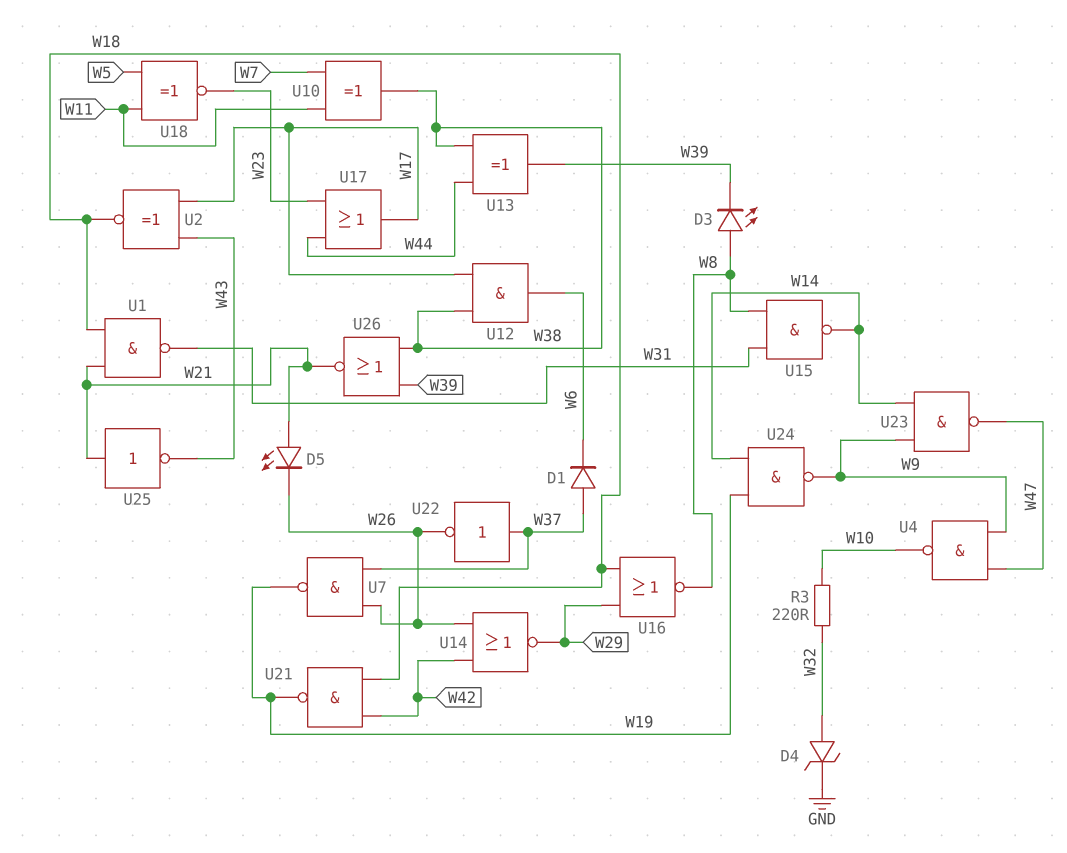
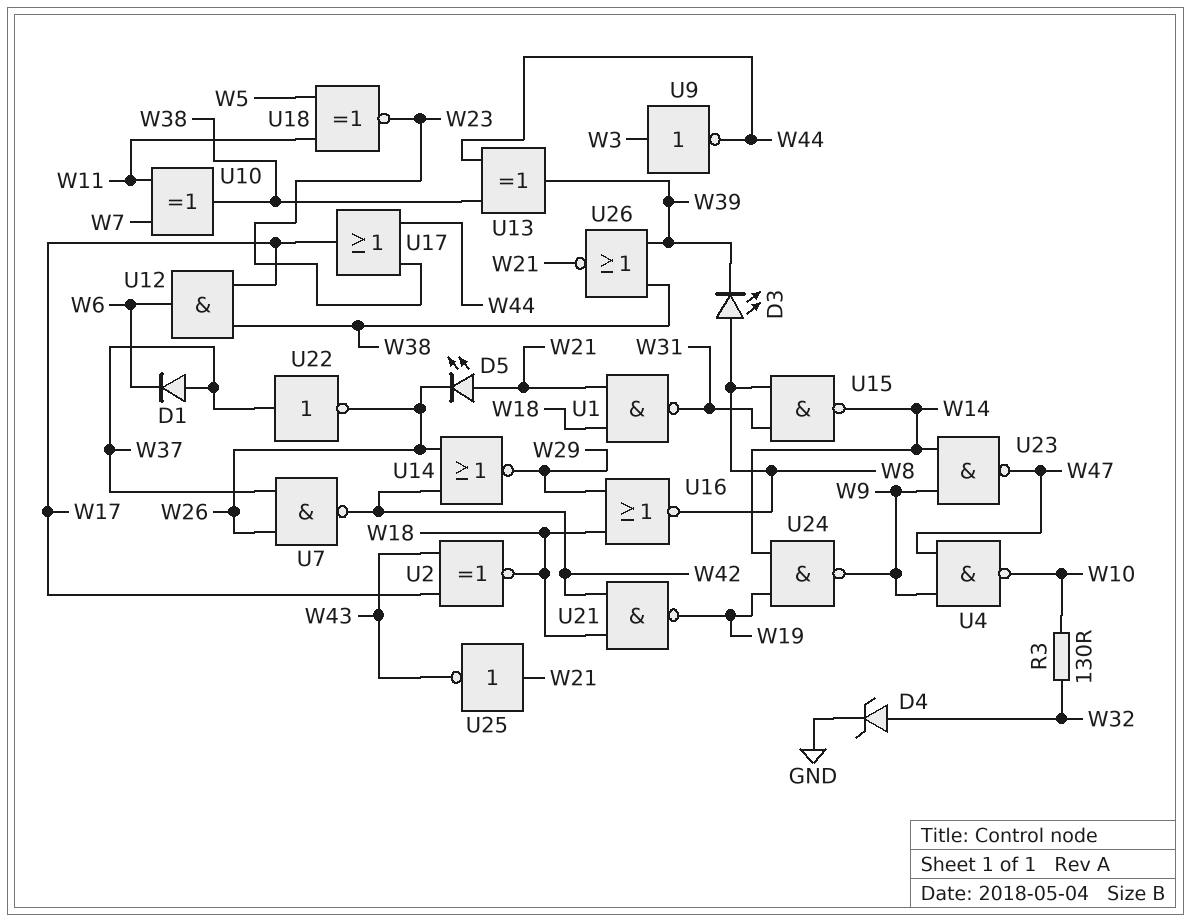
R3: 220 (W10, W32) -> 130 (W10, W32)
U7: NAND (in W26, in W37, out W19) -> NAND (in W26, in W37, out W42)
U9: none -> NOT (in W3, out W44)

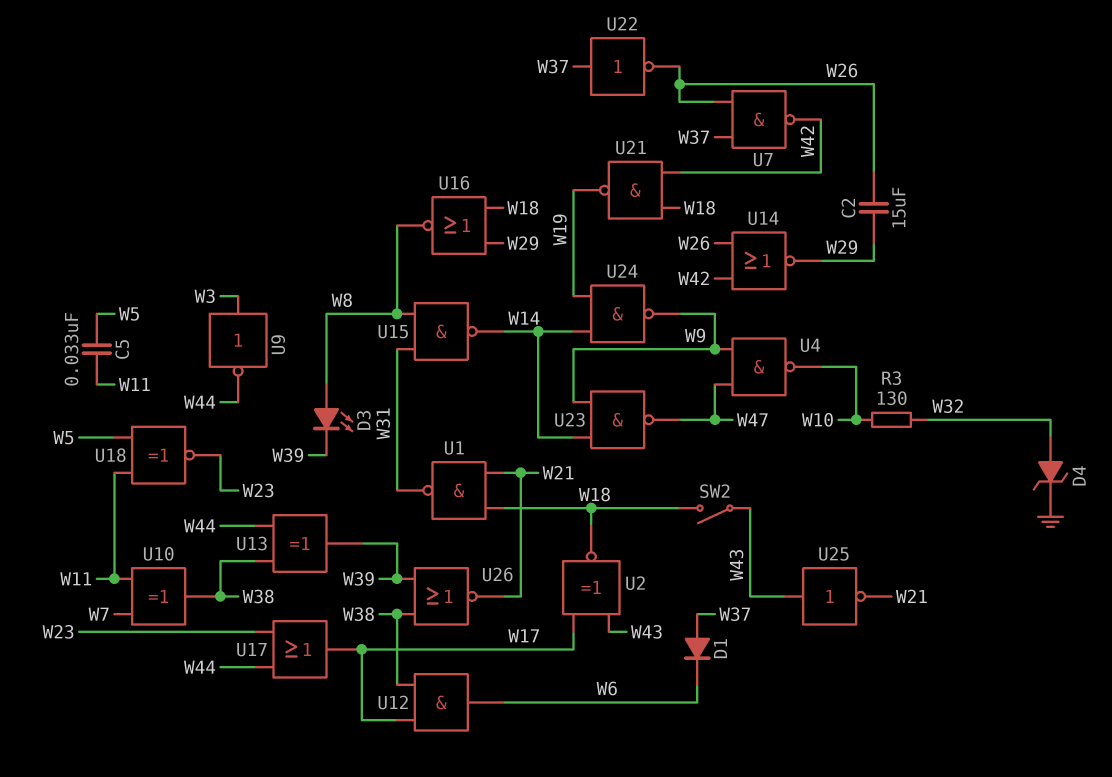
C2: none -> 15uF (W26, W29)
C5: none -> 33nF (W5, W11)
D5: LED (A W21, K W26) -> none
SW2: none -> switch (W18, W43)
U25: NOT (in W21, out W43) -> NOT (in W43, out W21)

